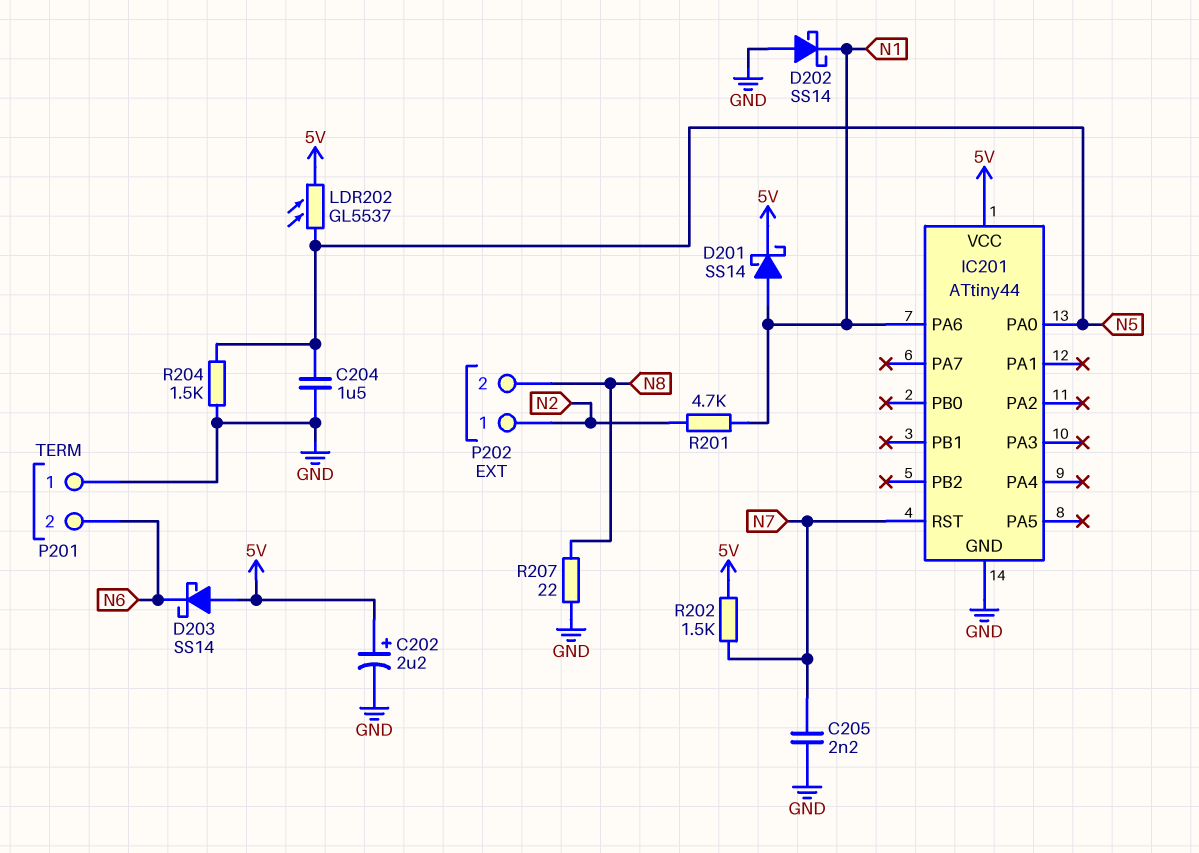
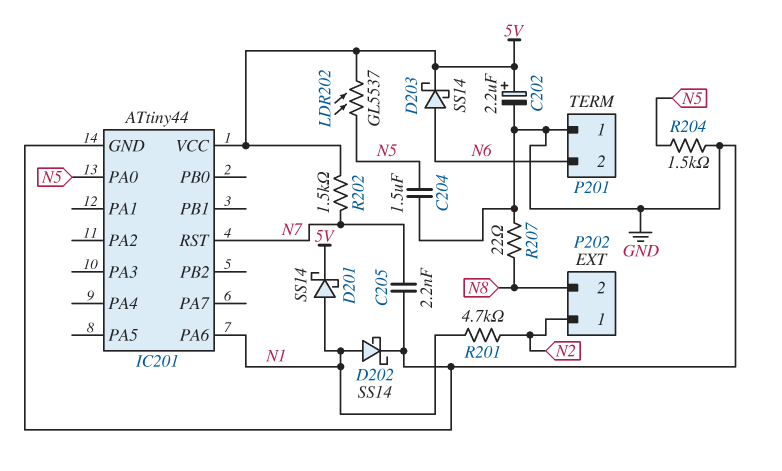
D202: schottky SS14 (A GND, K N1) -> schottky SS14 (A N1, K GND)
D203: schottky SS14 (A 5V, K N6) -> schottky SS14 (A N6, K 5V)

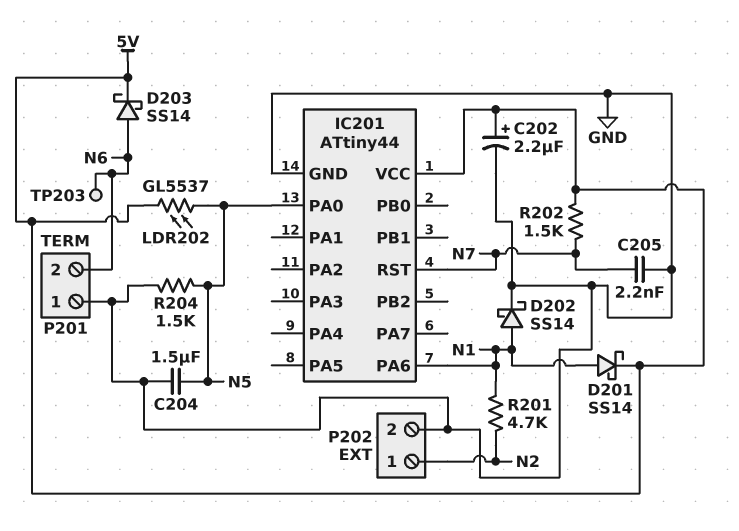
P202 pin 2: N8 -> GND
R207: 22 (GND, N8) -> none
TP203: none -> test point (N6)

